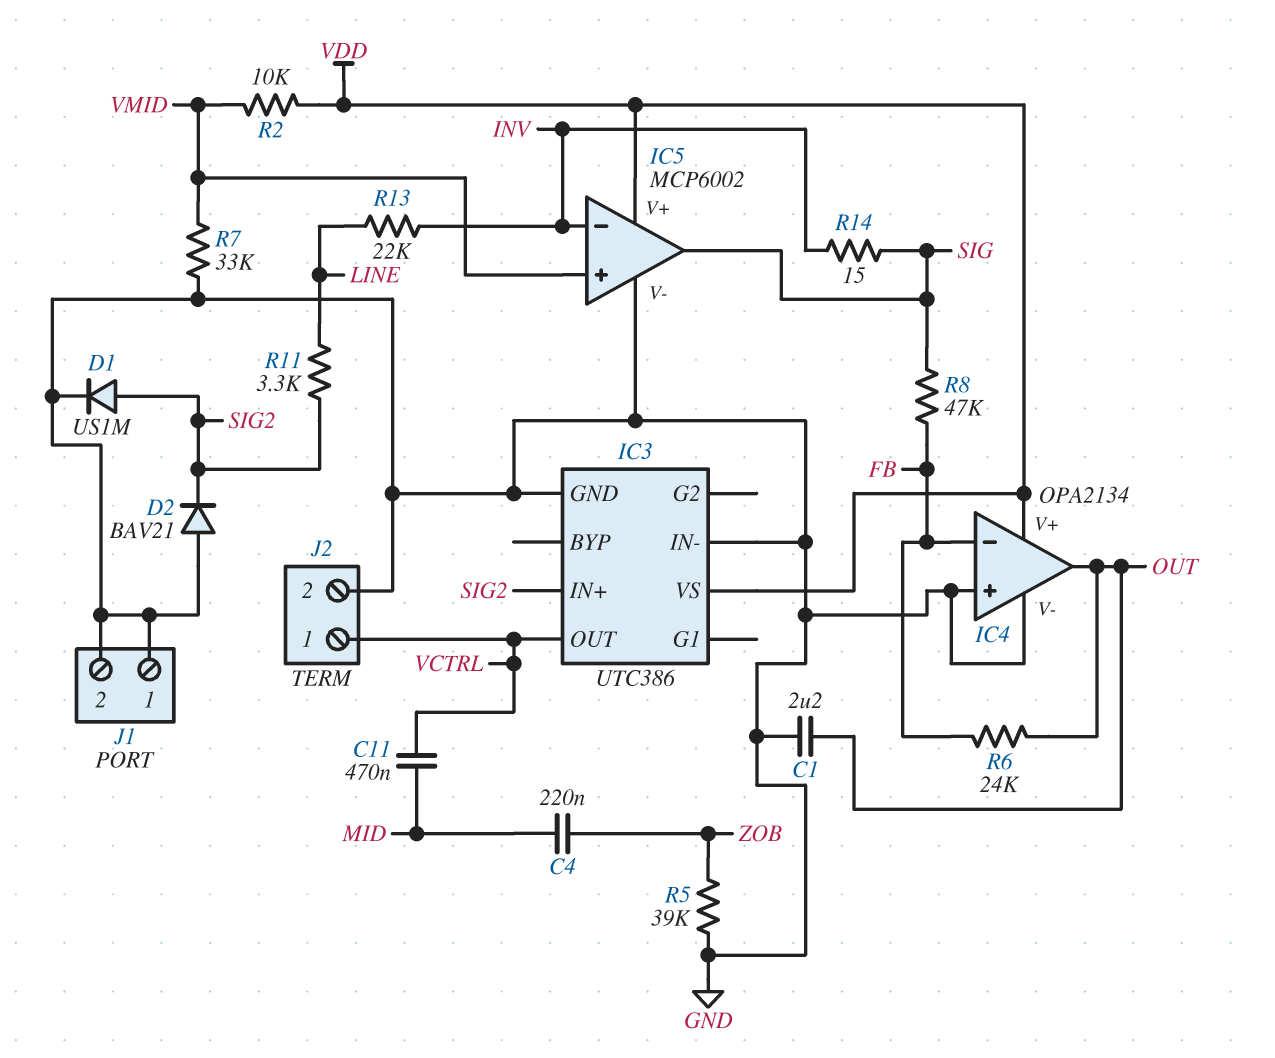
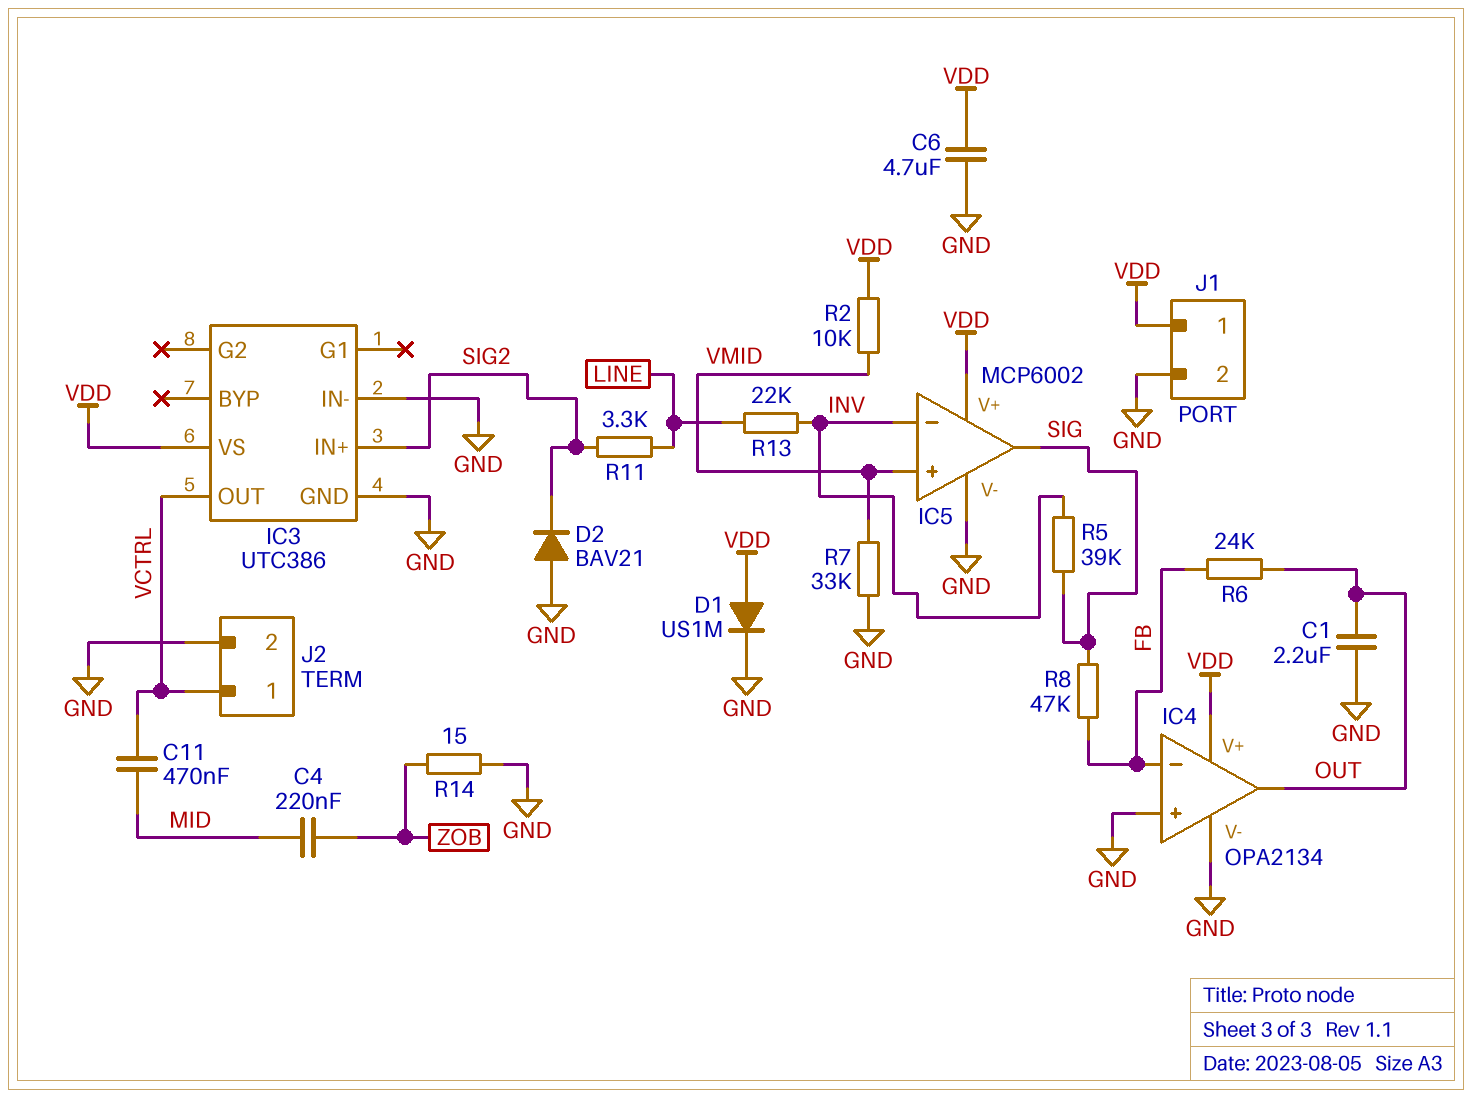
C6: none -> 4.7uF (GND, VDD)
D1: diode US1M (A SIG2, K GND) -> diode US1M (A VDD, K GND)
J1 pin 1: GND -> VDD
R5: 39k (GND, ZOB) -> 39k (INV, SIG)
R14: 15 (INV, SIG) -> 15 (GND, ZOB)

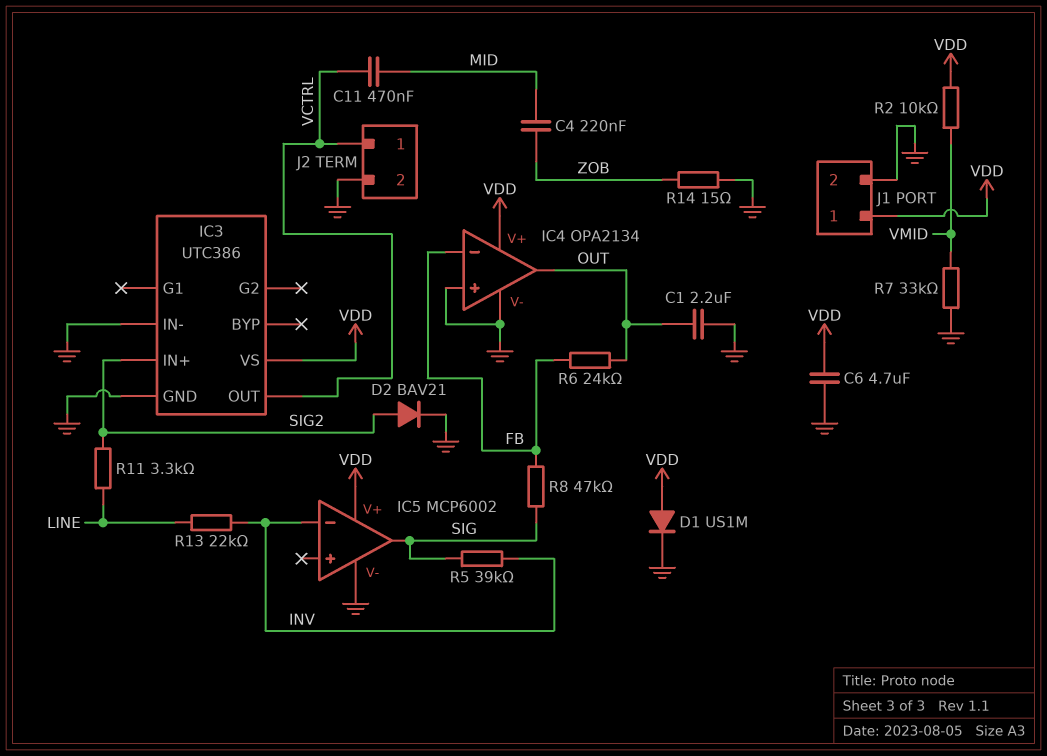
D2: diode BAV21 (A GND, K SIG2) -> diode BAV21 (A SIG2, K GND)
IC5 pin in+: VMID -> none

